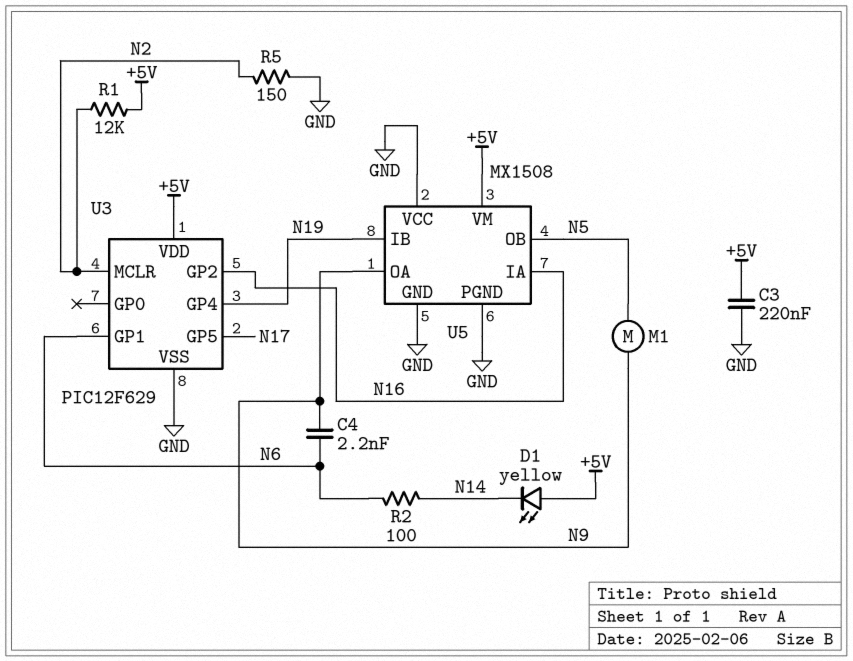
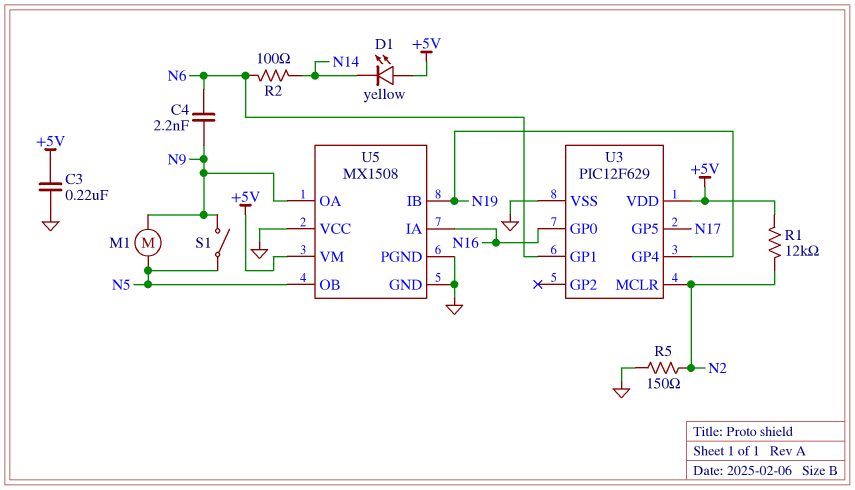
S1: none -> switch (N5, N9)
U3 pin GP0: none -> N16
U3 pin GP2: N16 -> none

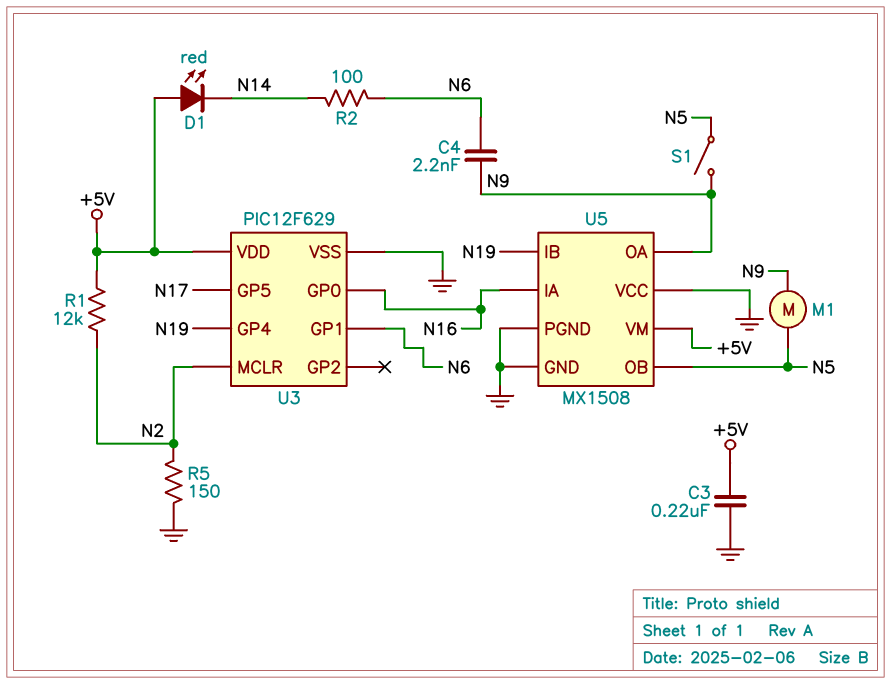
D1: LED yellow (A +5V, K N14) -> LED red (A +5V, K N14)

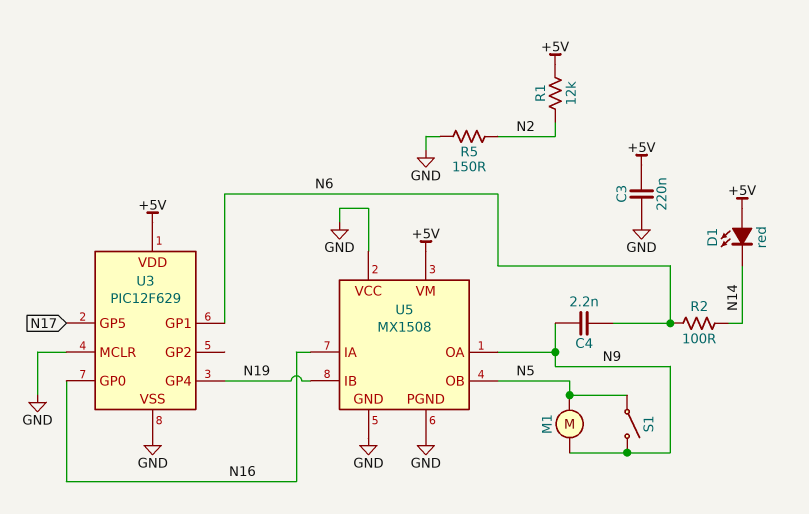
U3 pin MCLR: N2 -> GND

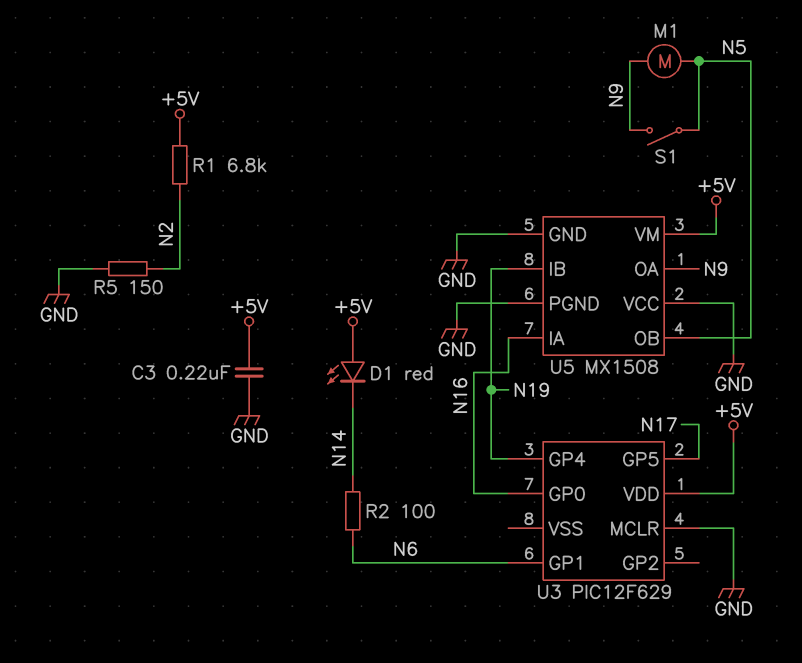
C4: 2.2nF (N6, N9) -> none
R1: 12k (+5V, N2) -> 6.8k (+5V, N2)
U3 pin VSS: GND -> none

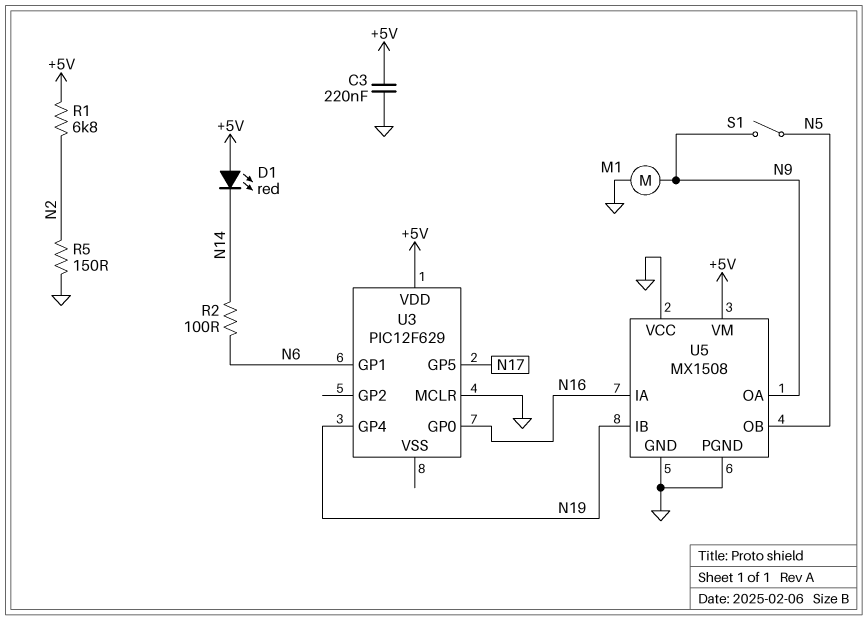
M1: motor (N5, N9) -> motor (GND, N9)

